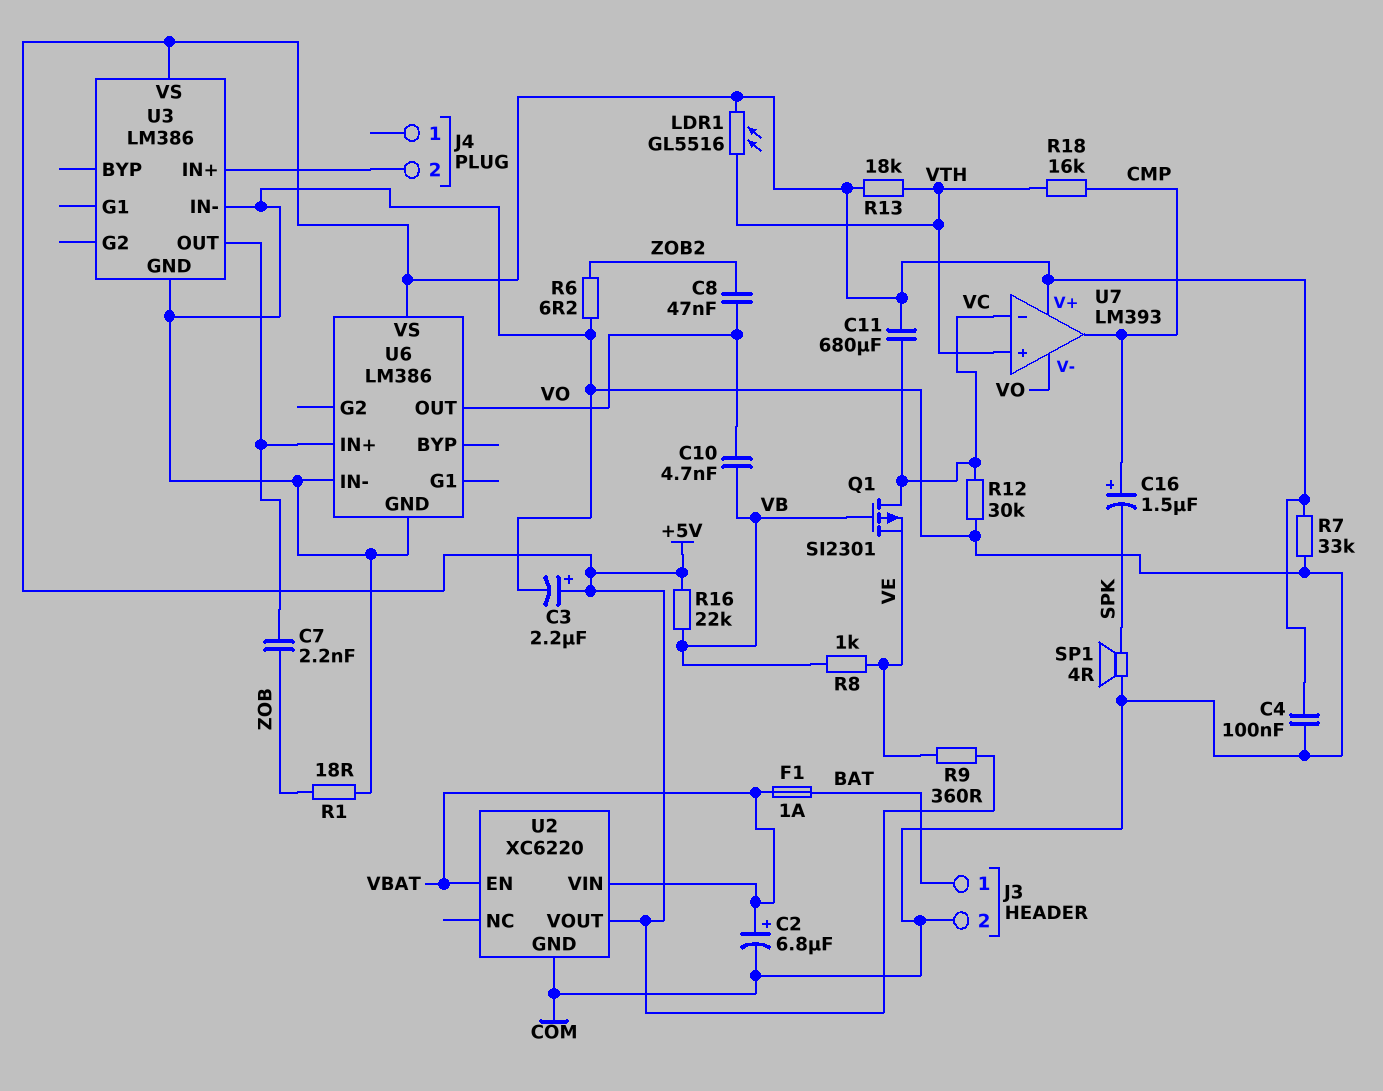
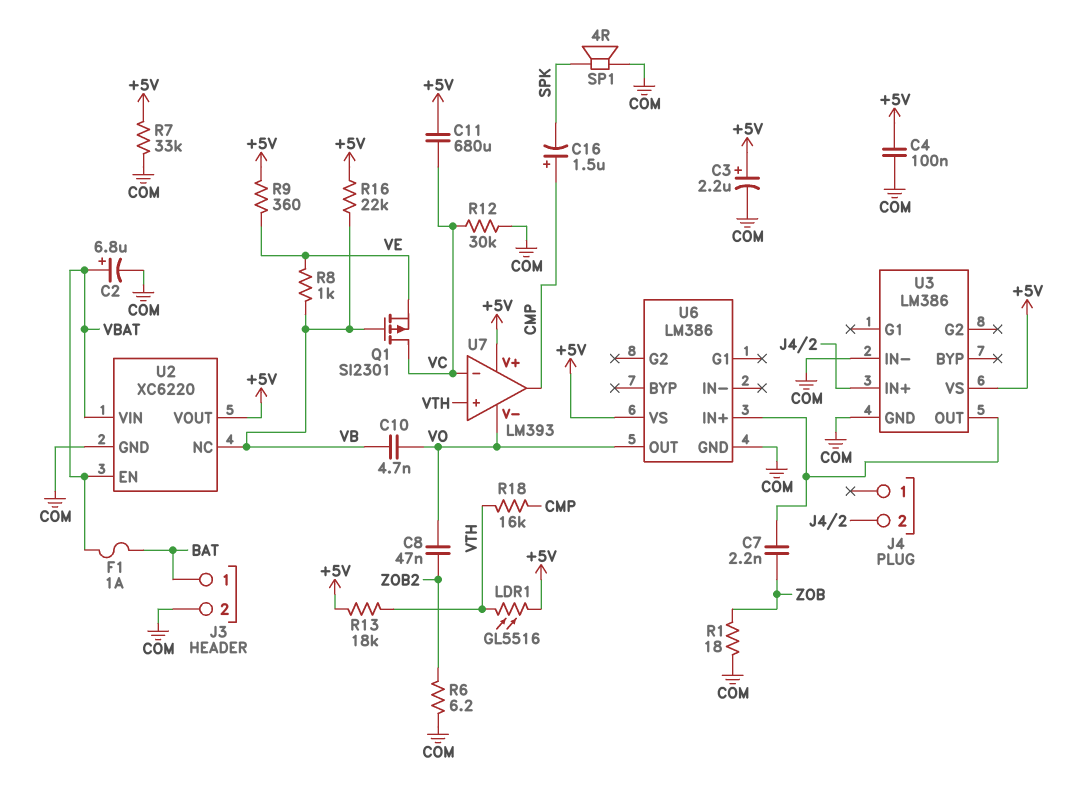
U2 pin NC: none -> VB
U6 pin IN-: COM -> none

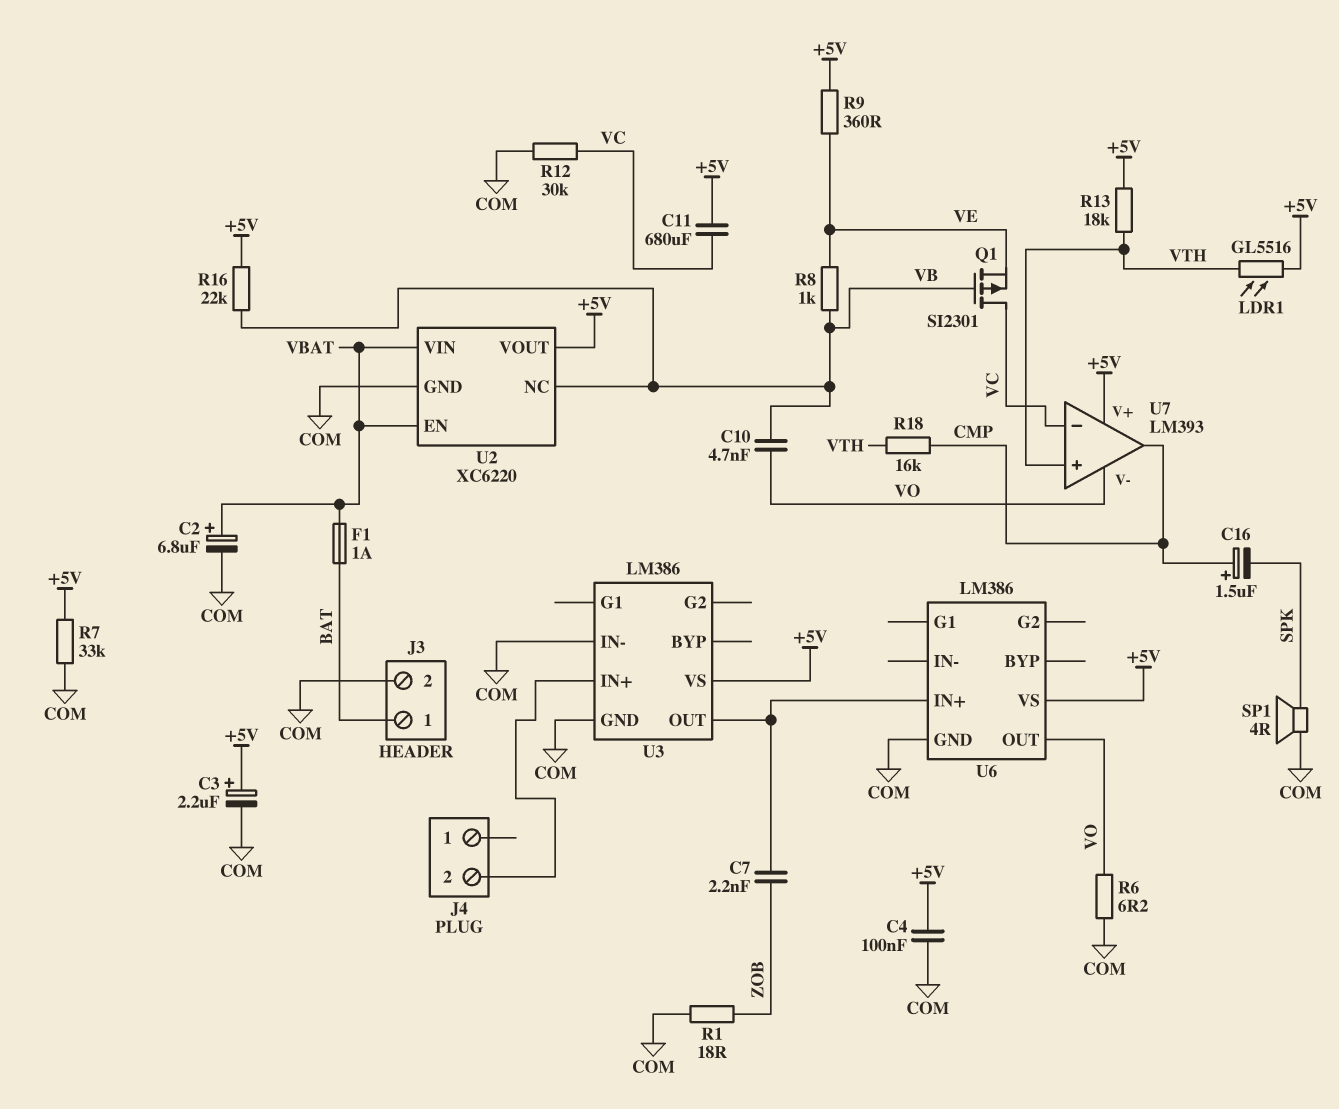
C8: 47nF (VO, ZOB2) -> none
R6: 6.2 (COM, ZOB2) -> 6.2 (COM, VO)

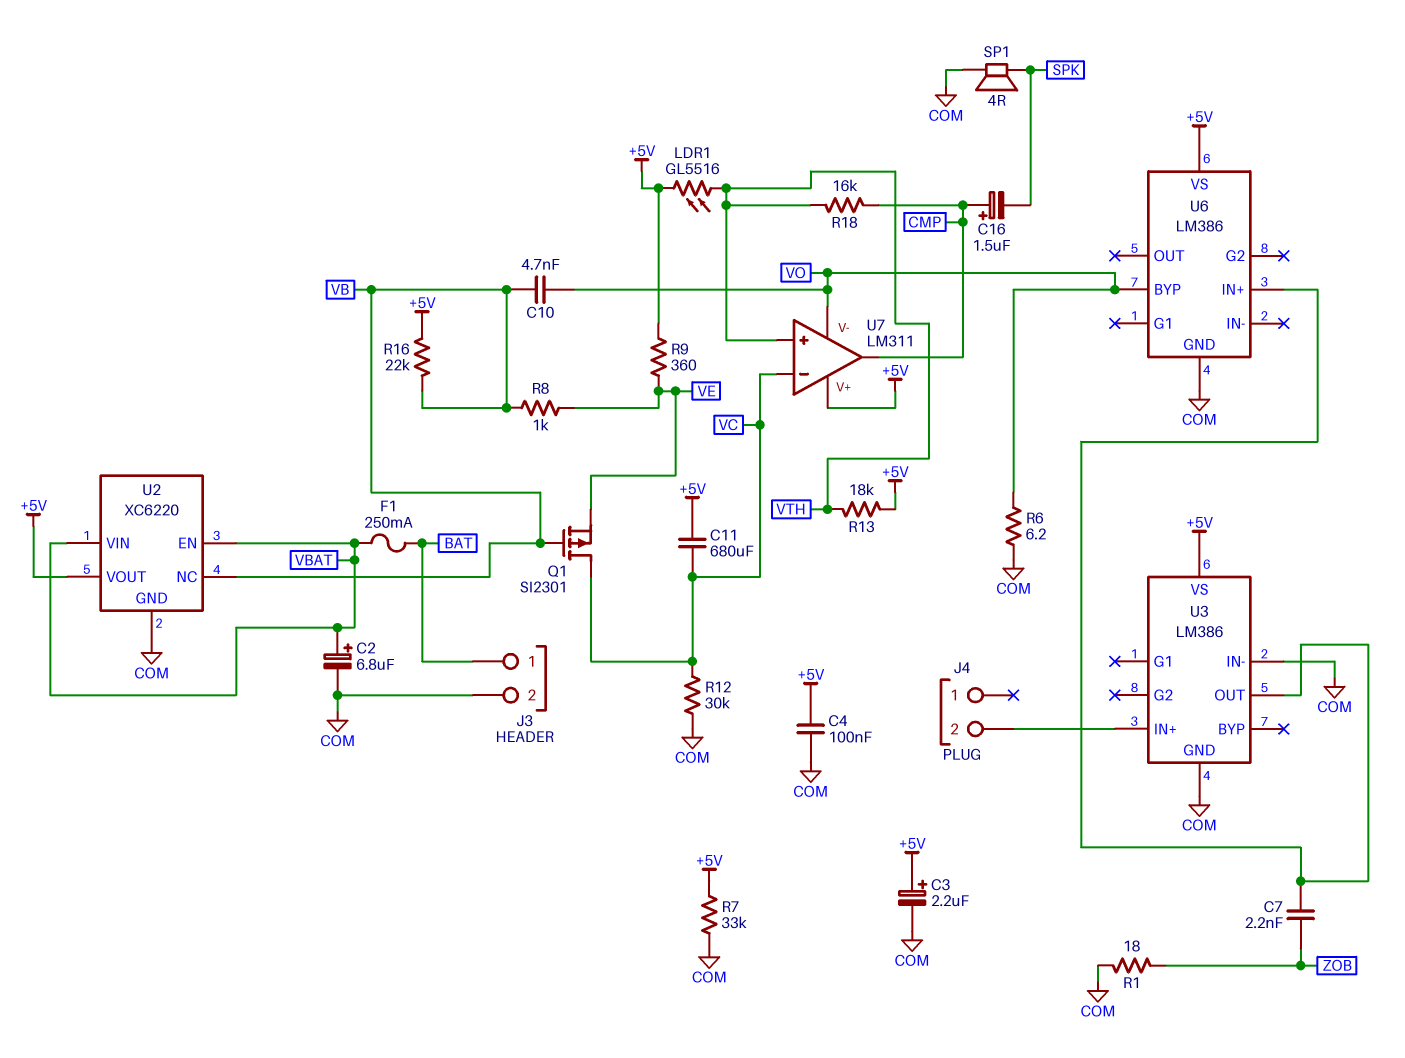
F1: 1A (BAT, VBAT) -> 250mA (BAT, VBAT)
U6 pin BYP: none -> VO
U6 pin OUT: VO -> none
U7: LM393 -> LM311

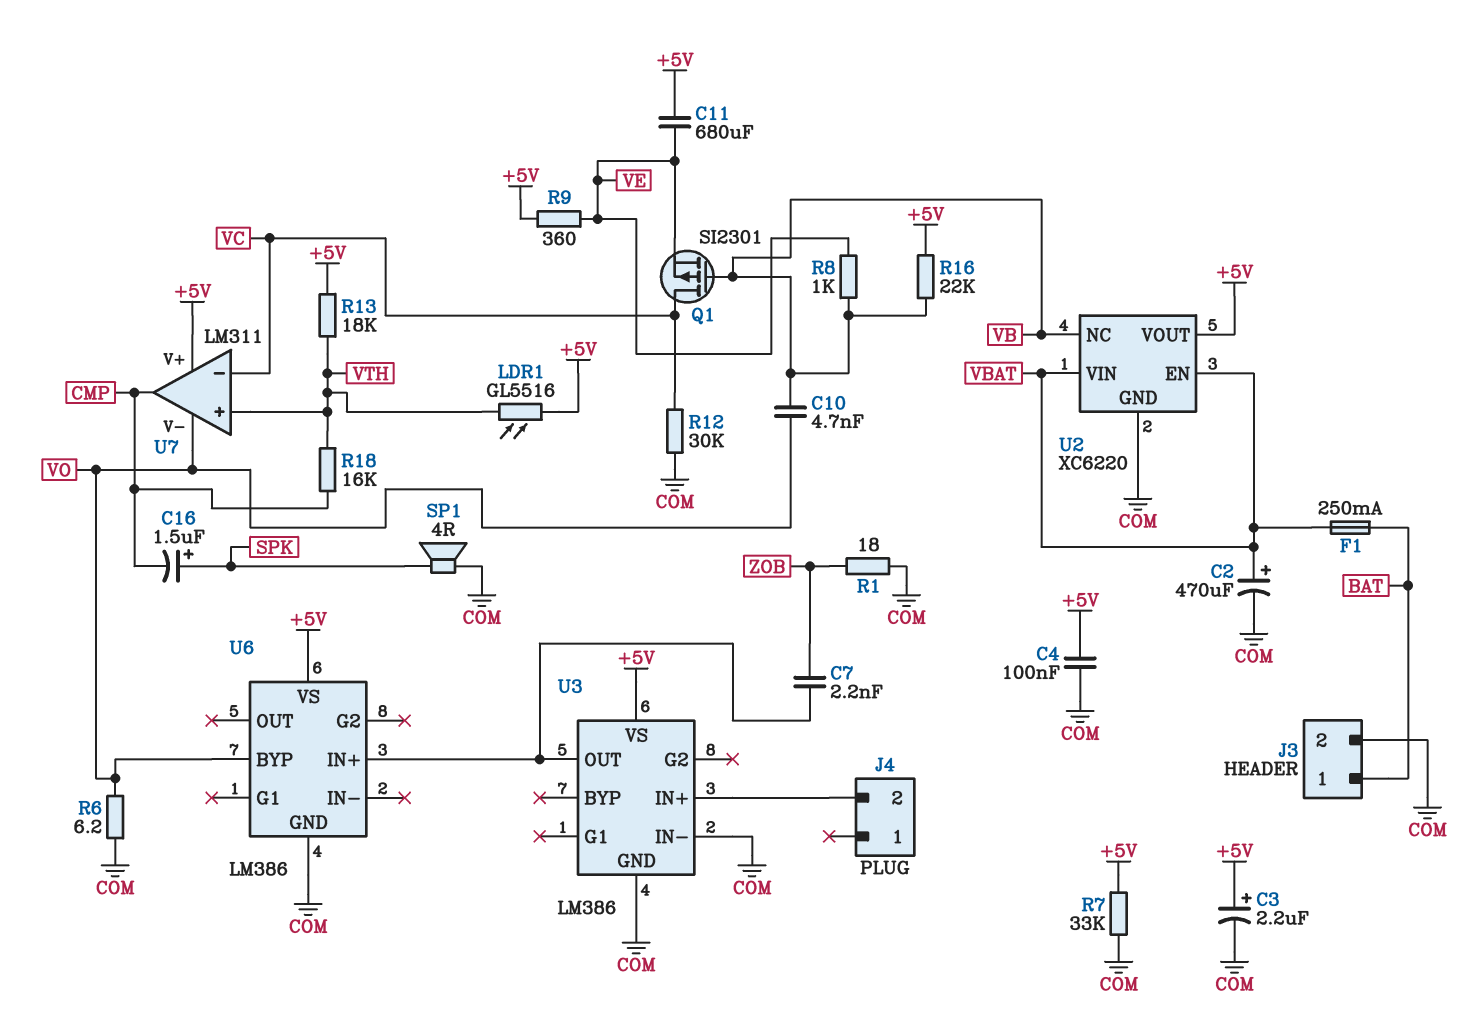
C2: 6.8uF (plus VBAT, minus COM) -> 470uF (plus VBAT, minus COM)
C11: 680uF (+5V, VC) -> 680uF (+5V, VE)
C16: 1.5uF (plus CMP, minus SPK) -> 1.5uF (plus SPK, minus CMP)

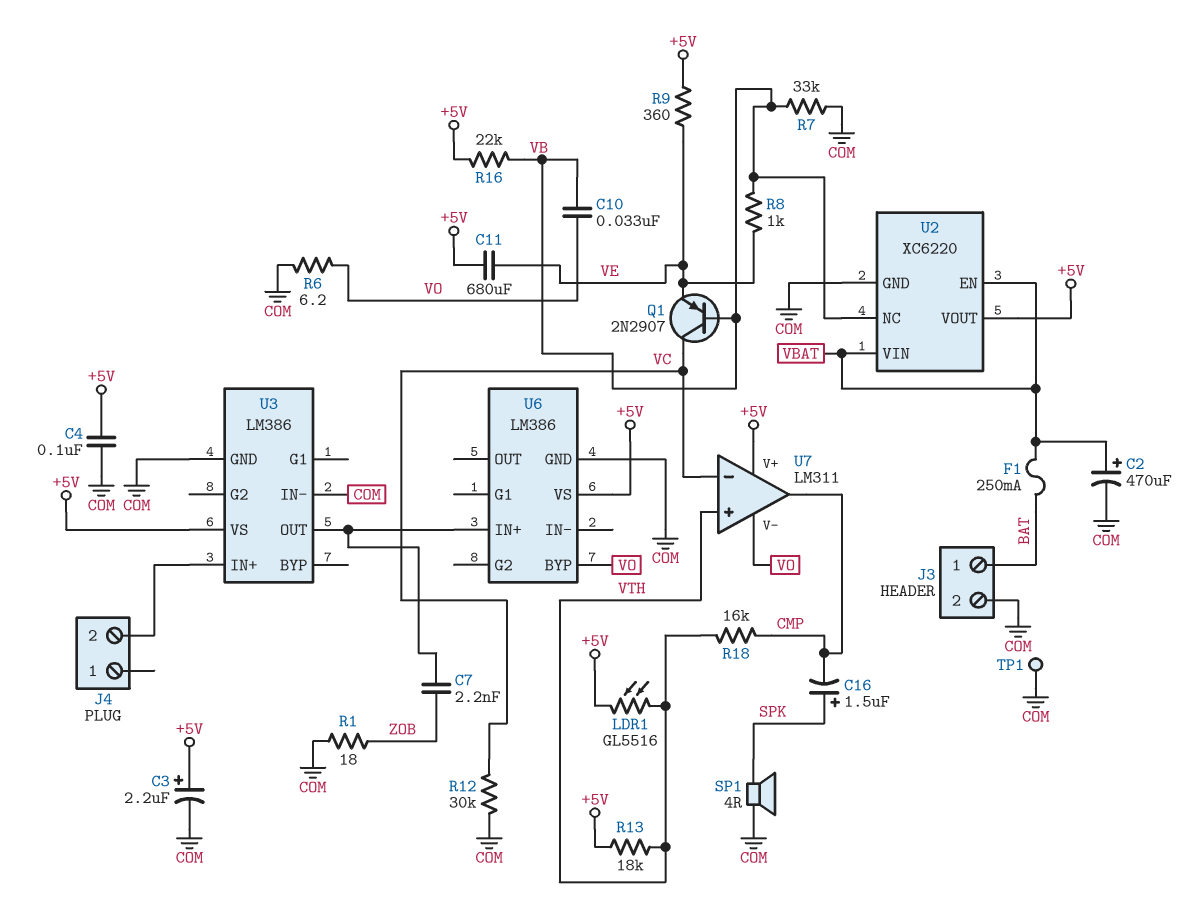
C10: 4.7nF (VB, VO) -> 33nF (VB, VO)
Q1: PMOS SI2301 (G VB, D VC, S VE) -> PNP 2N2907 (B VB, C VC, E VE)
R7: 33k (+5V, COM) -> 33k (COM, VB)
TP1: none -> test point (COM)

